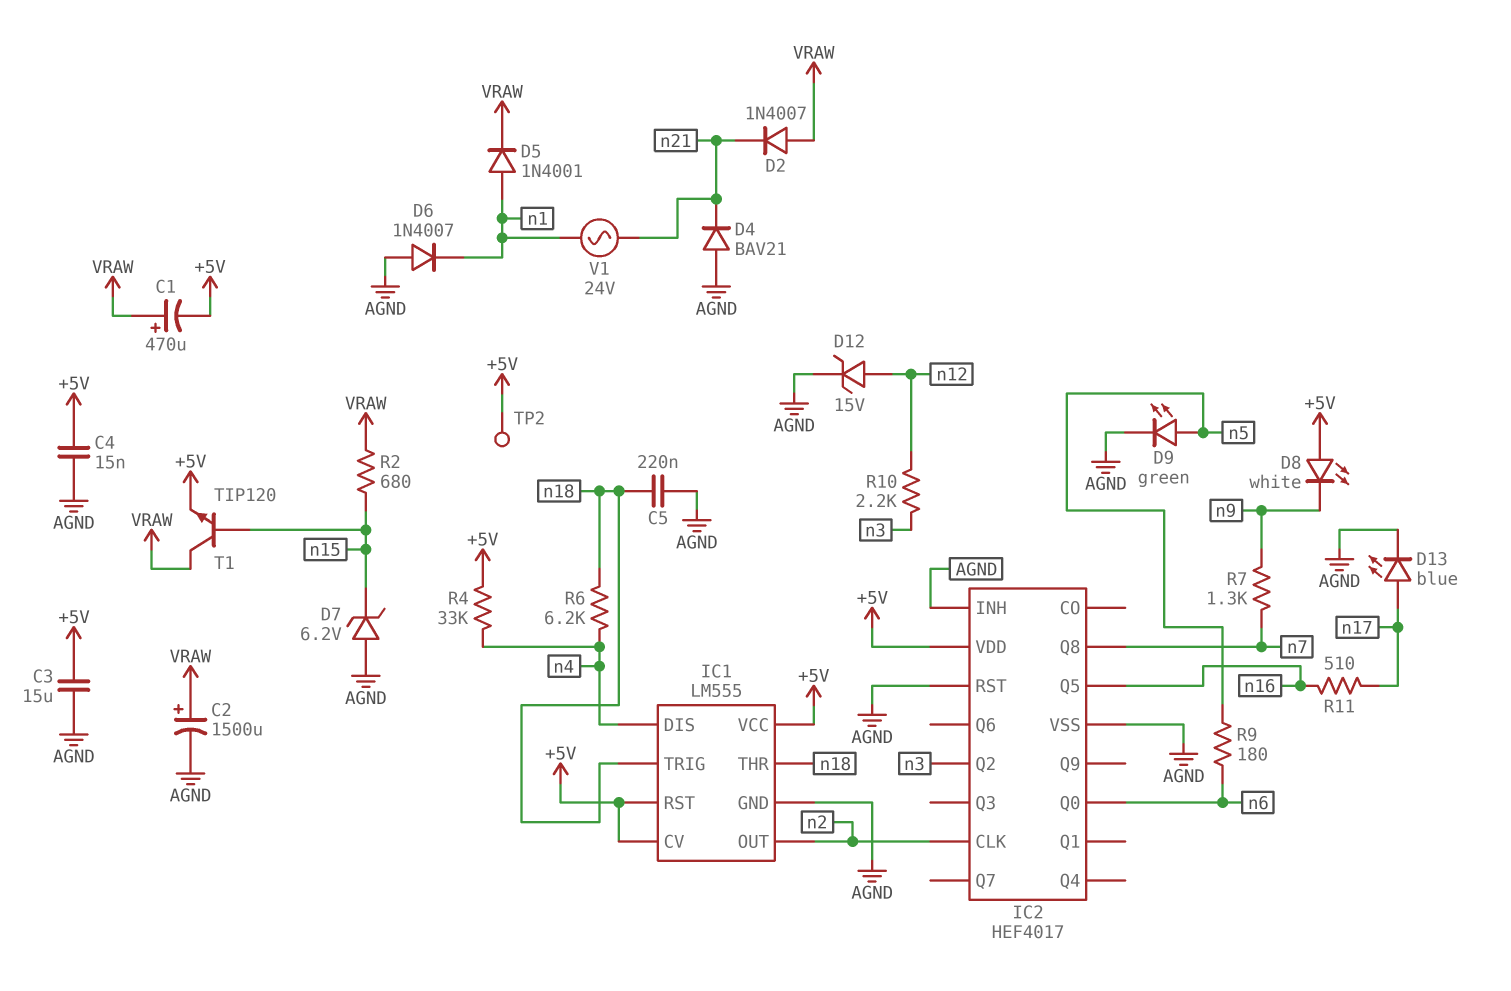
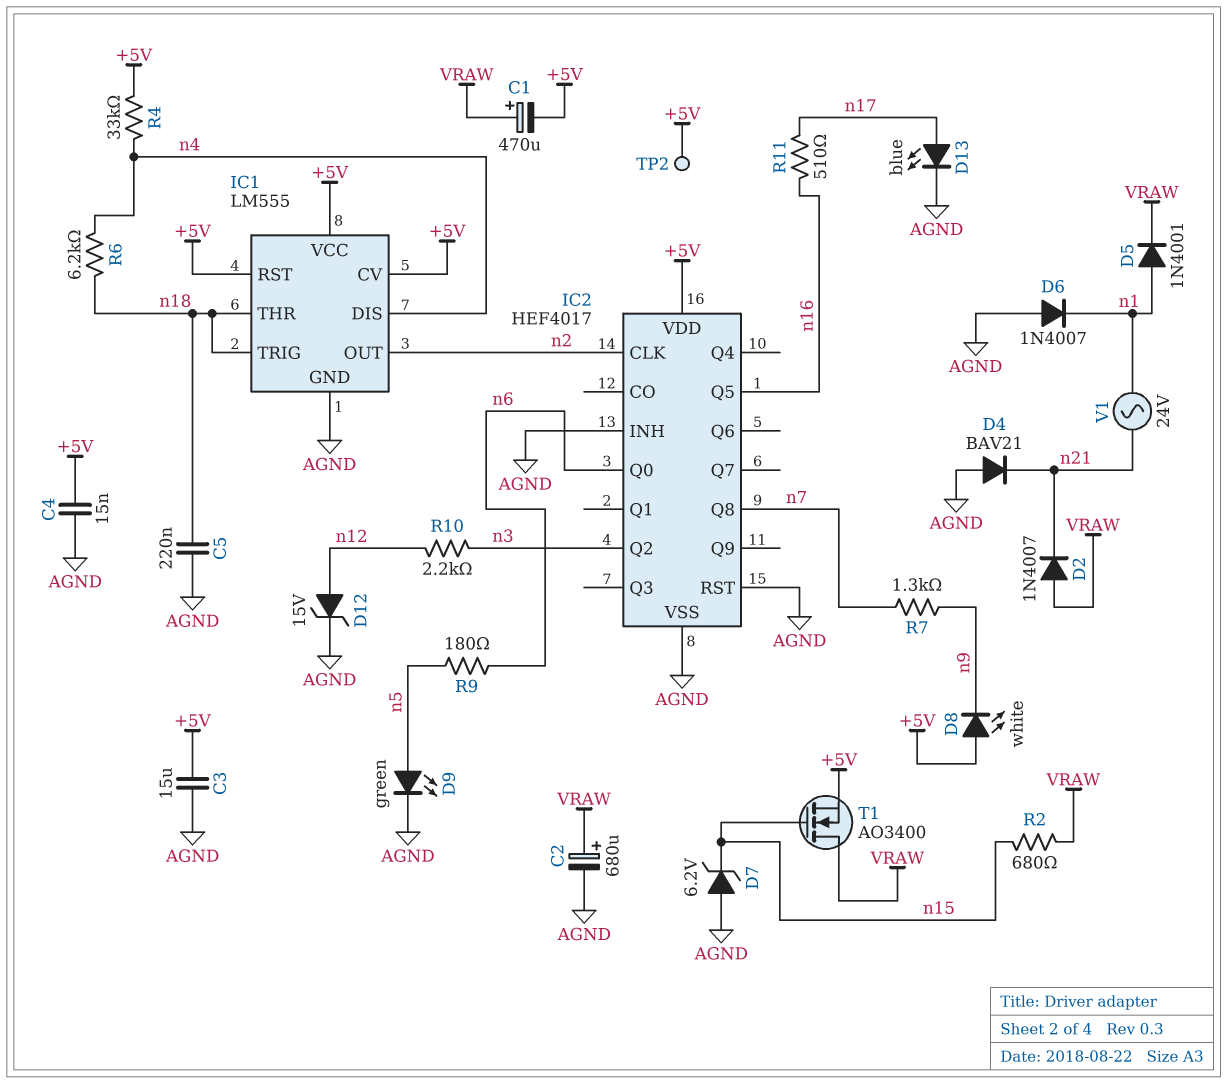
C2: 1500uF (plus VRAW, minus AGND) -> 680uF (plus VRAW, minus AGND)
T1: NPN TIP120 (B n15, C VRAW, E +5V) -> NMOS AO3400 (G n15, D VRAW, S +5V)

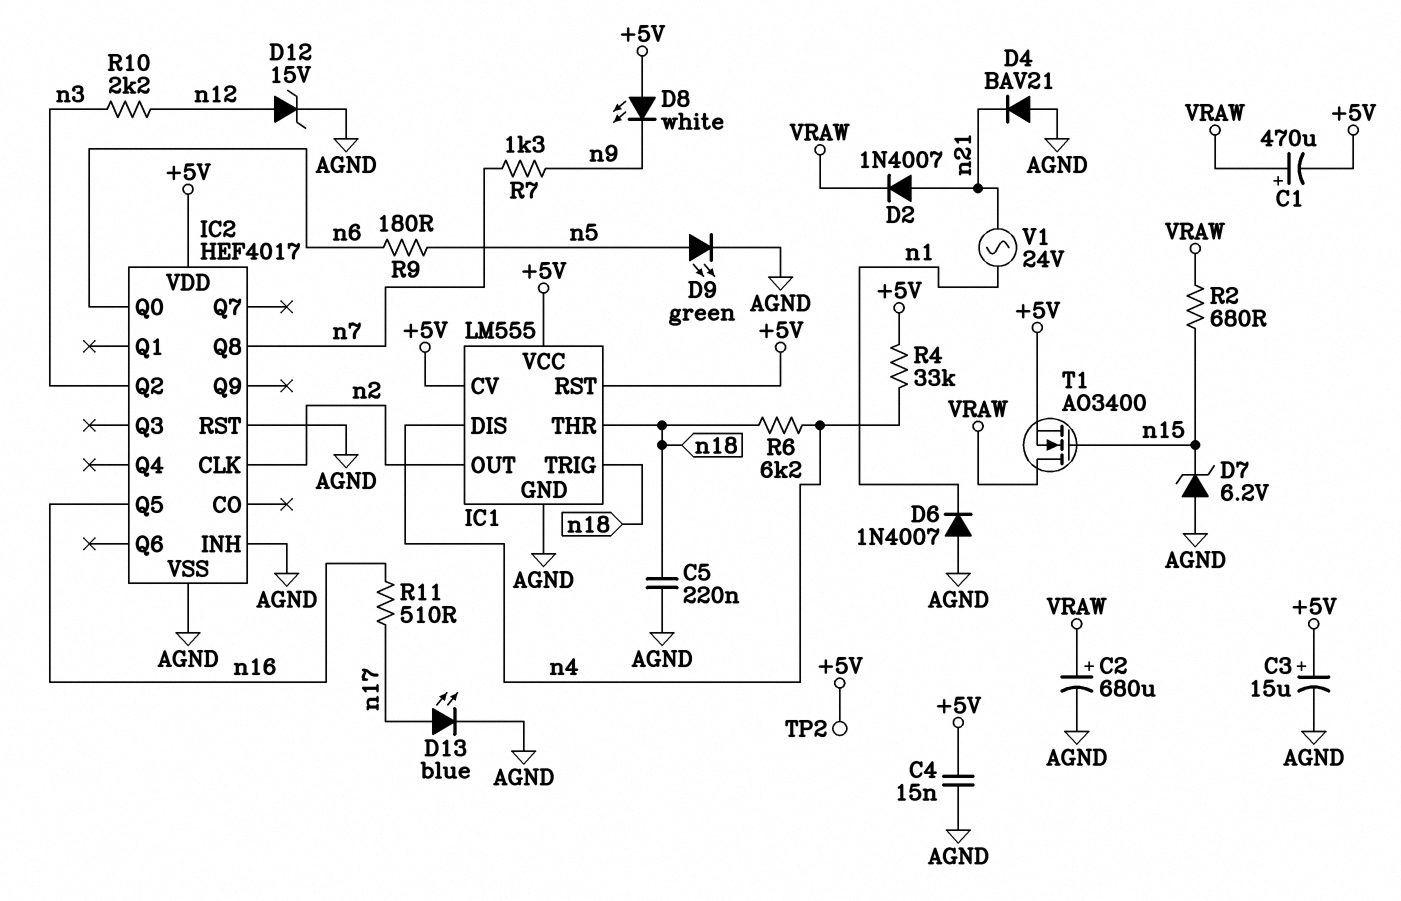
C3: 15uF (+5V, AGND) -> 15uF (plus +5V, minus AGND)
D2: diode 1N4007 (A VRAW, K n21) -> diode 1N4007 (A n21, K VRAW)
D5: diode 1N4001 (A n1, K VRAW) -> none

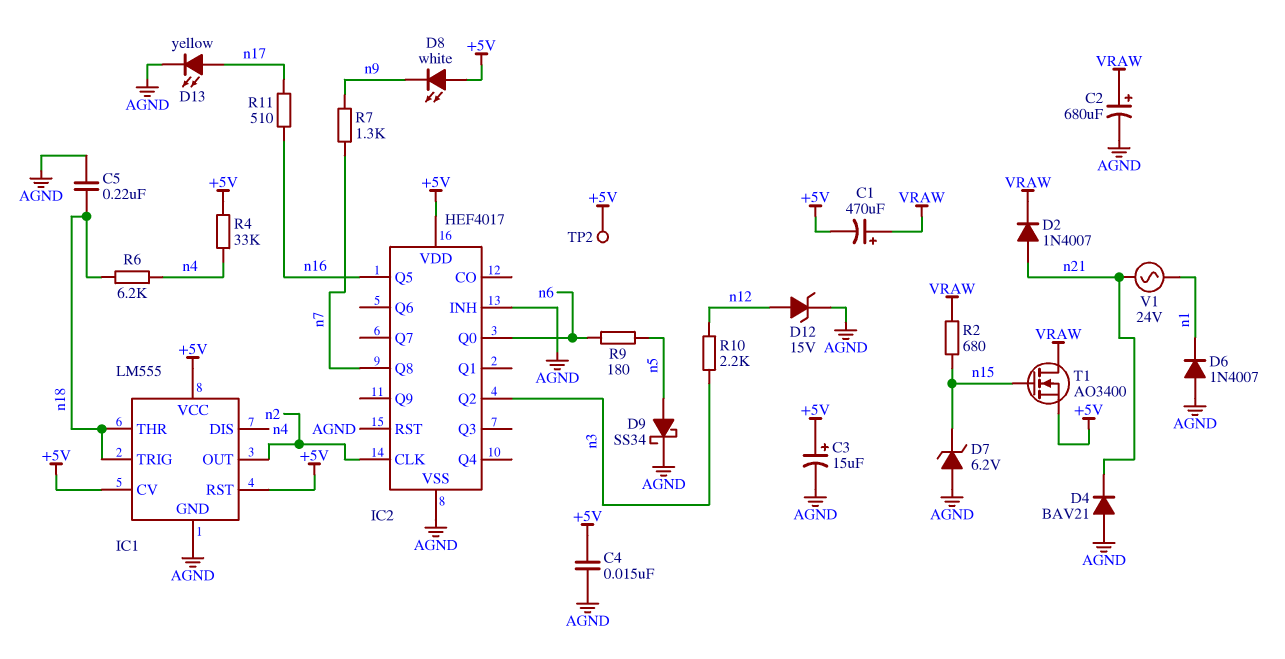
D9: LED green (A n5, K AGND) -> schottky SS34 (A n5, K AGND)
D13: LED blue (A n17, K AGND) -> LED yellow (A n17, K AGND)

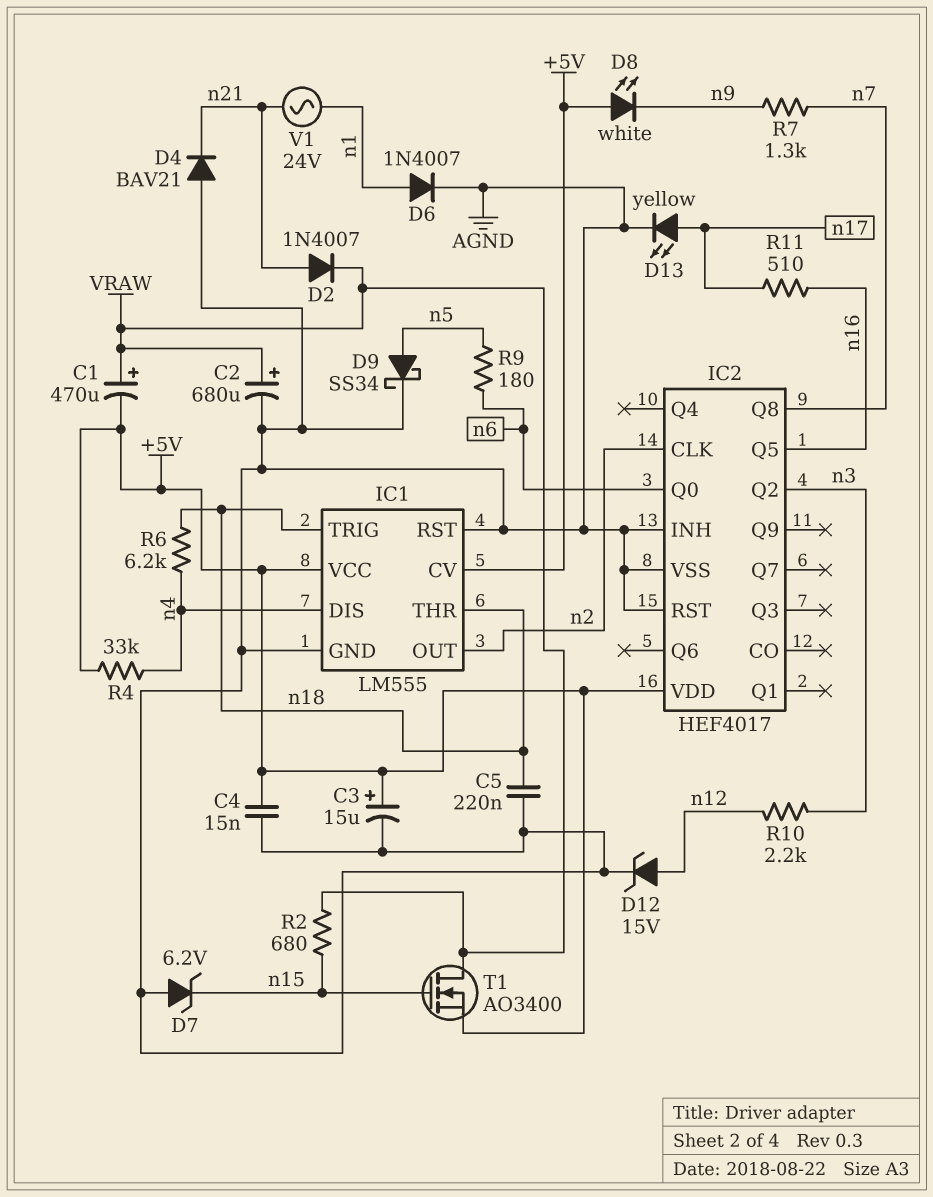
D6: diode 1N4007 (A AGND, K n1) -> diode 1N4007 (A n1, K AGND)
IC1 pin RST: +5V -> AGND
TP2: test point (+5V) -> none

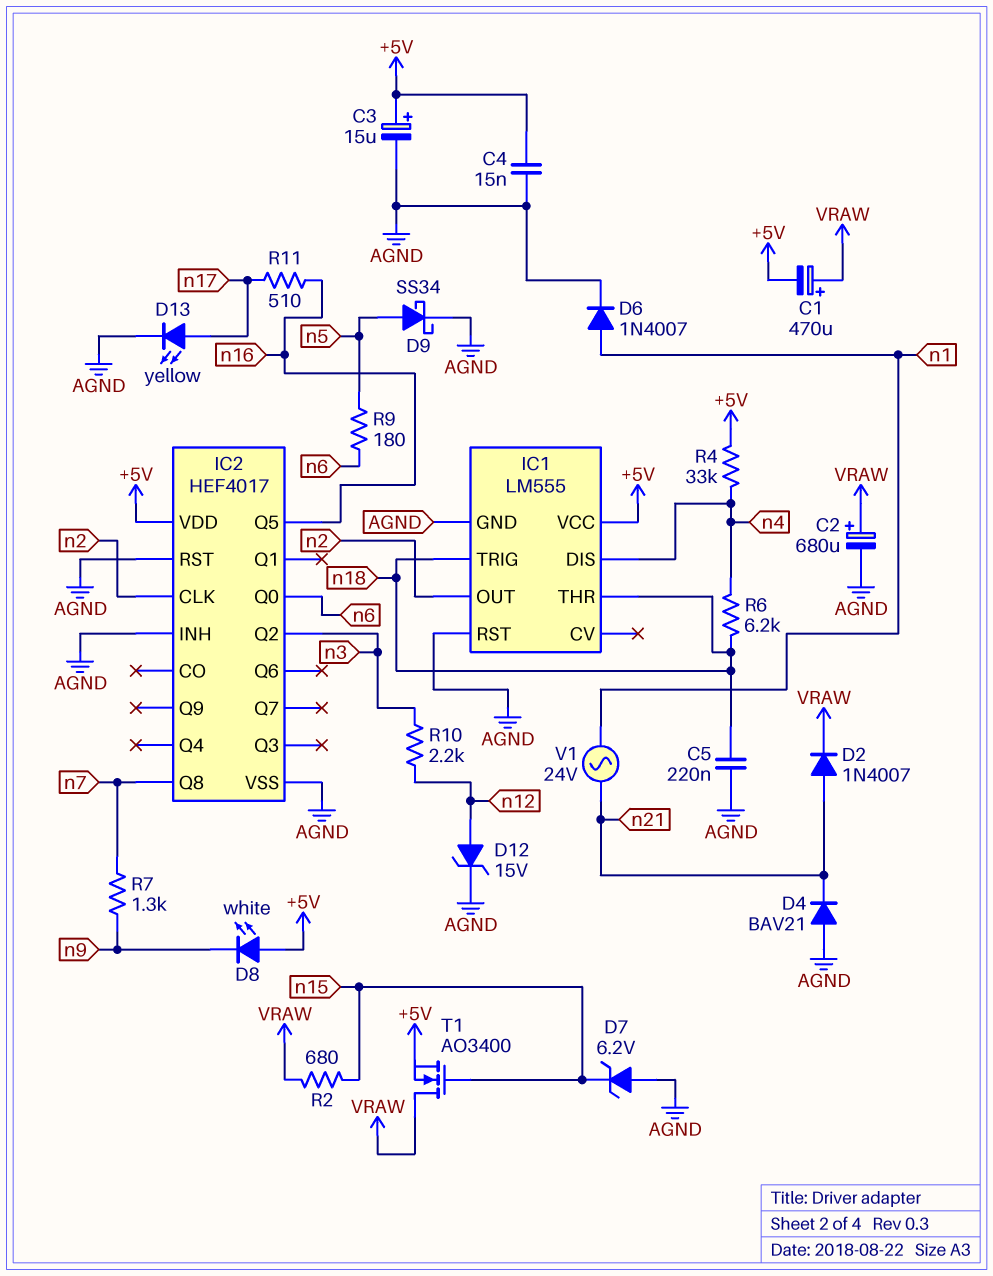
IC1 pin CV: +5V -> none

